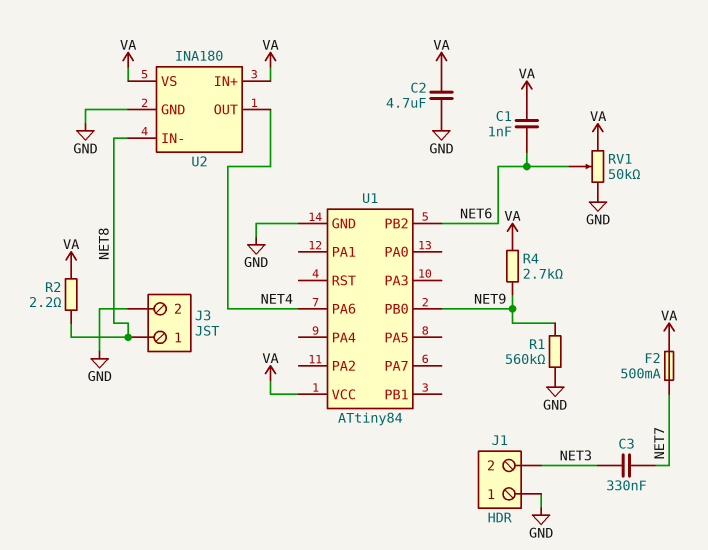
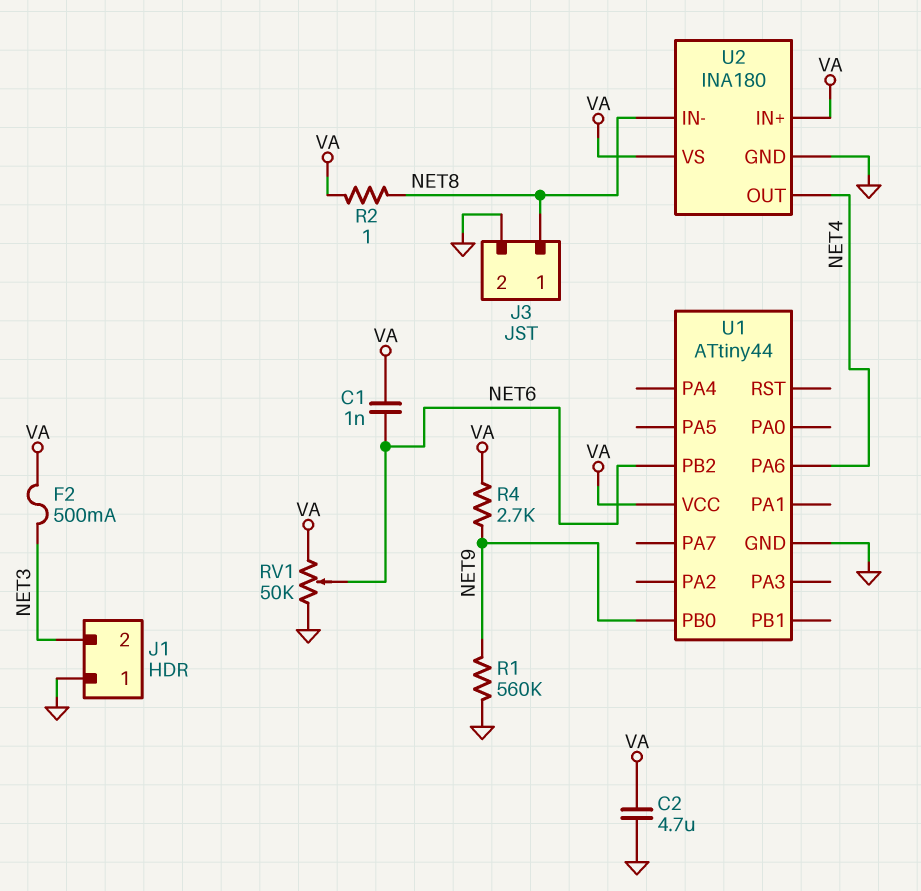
C3: 330nF (NET3, NET7) -> none
F2: 500mA (NET7, VA) -> 500mA (NET3, VA)
R2: 2.2 (NET8, VA) -> 1 (NET8, VA)
U1: ATtiny84 -> ATtiny44

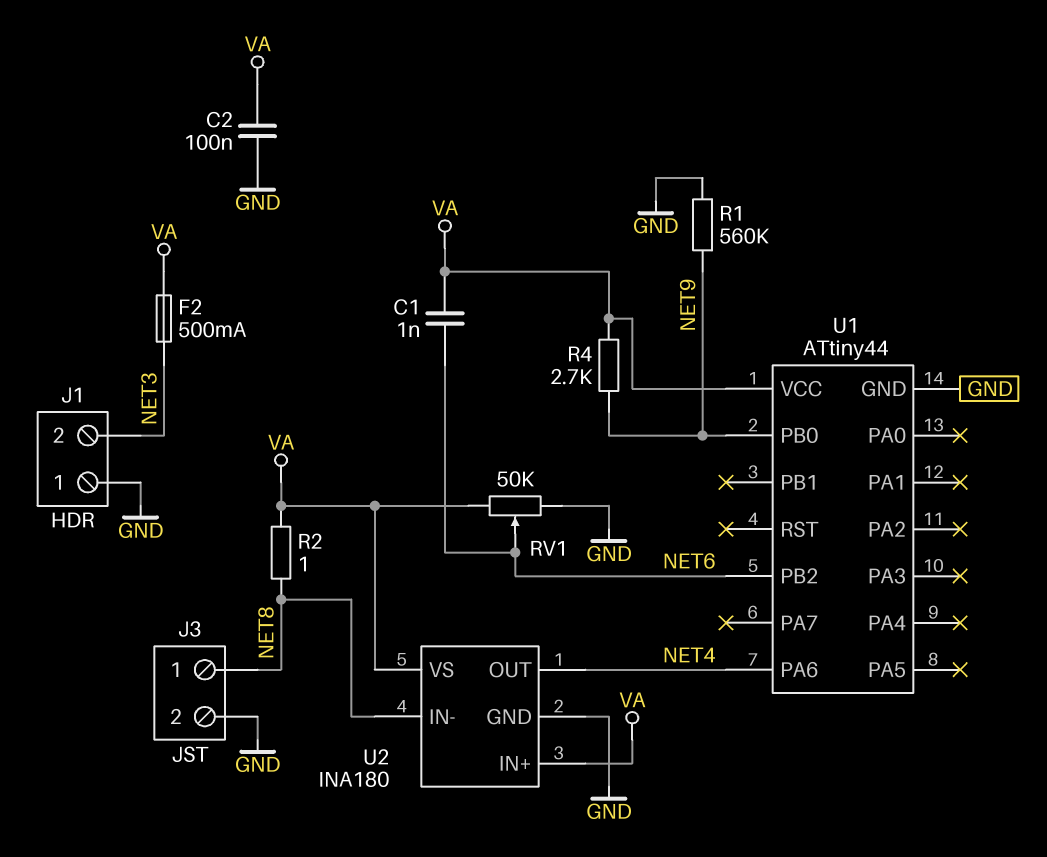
C2: 4.7uF (GND, VA) -> 100nF (GND, VA)

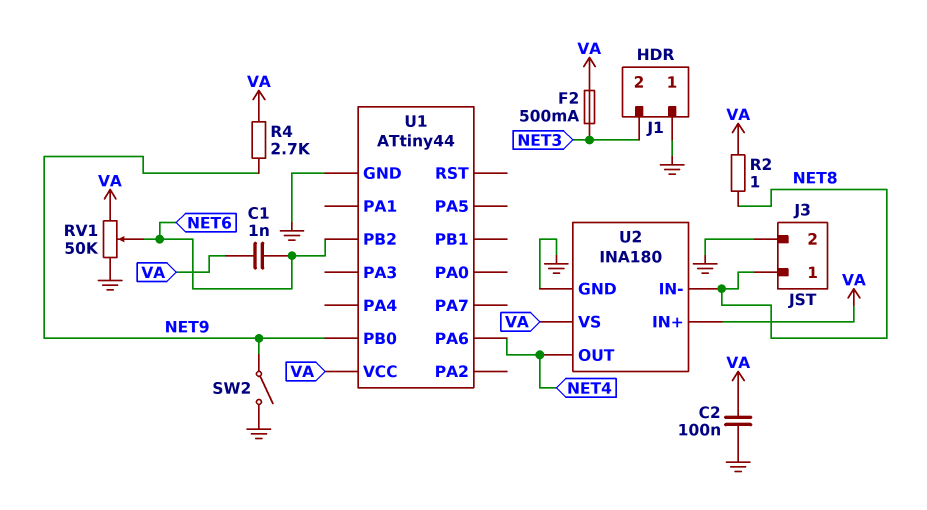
R1: 560k (GND, NET9) -> none
SW2: none -> switch (GND, NET9)

